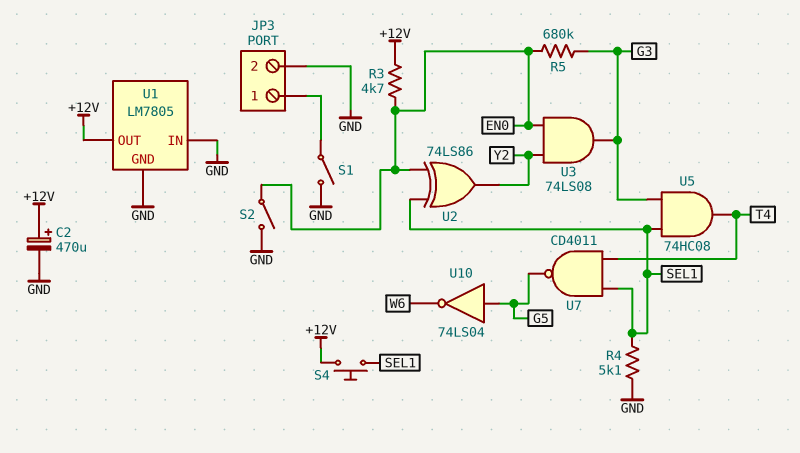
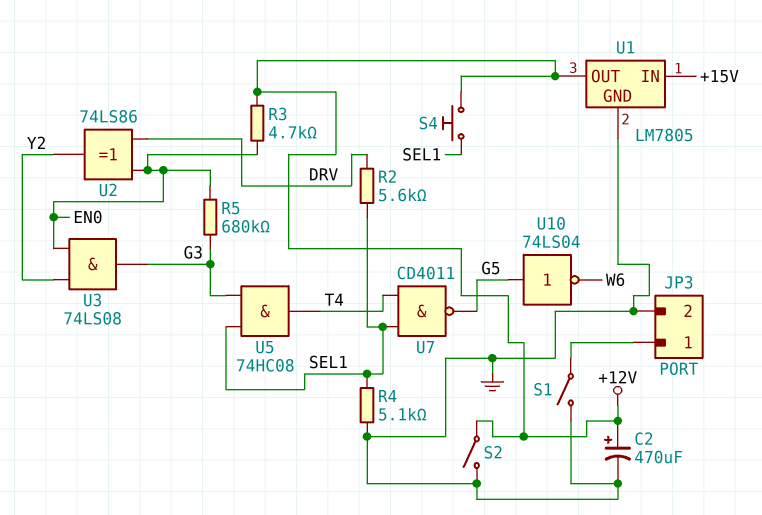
R2: none -> 5.6k (DRV, SEL1)
S2: switch (EN0, GND) -> switch (+12V, GND)
U1 pin IN: GND -> +15V
U2: XOR 74LS86 (in EN0, in SEL1, out Y2) -> XOR 74LS86 (in DRV, in EN0, out Y2)

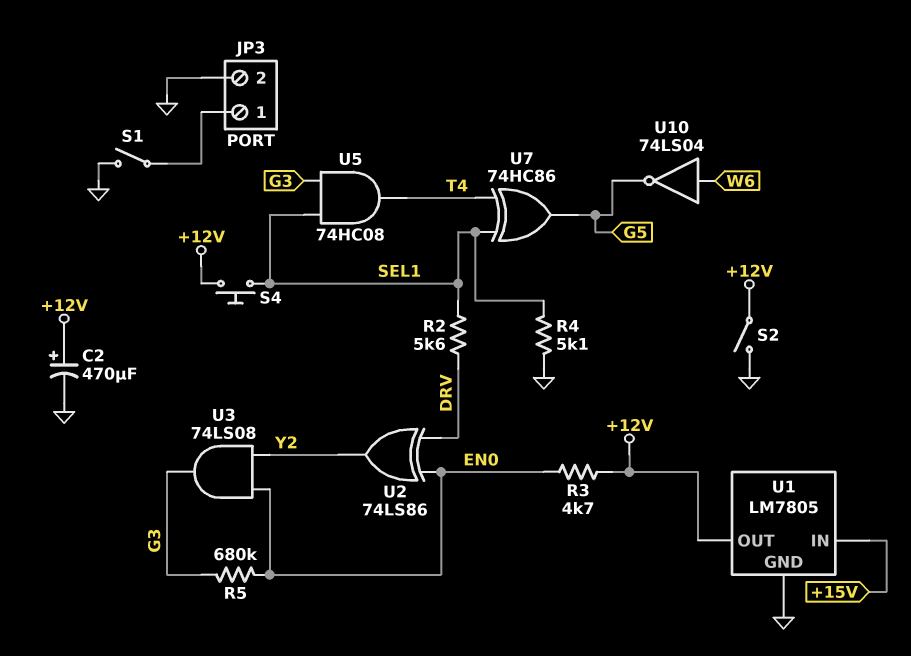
U7: NAND CD4011 (in SEL1, in T4, out G5) -> XOR 74HC86 (in SEL1, in T4, out G5)
U10: NOT 74LS04 (in G5, out W6) -> NOT 74LS04 (in W6, out G5)

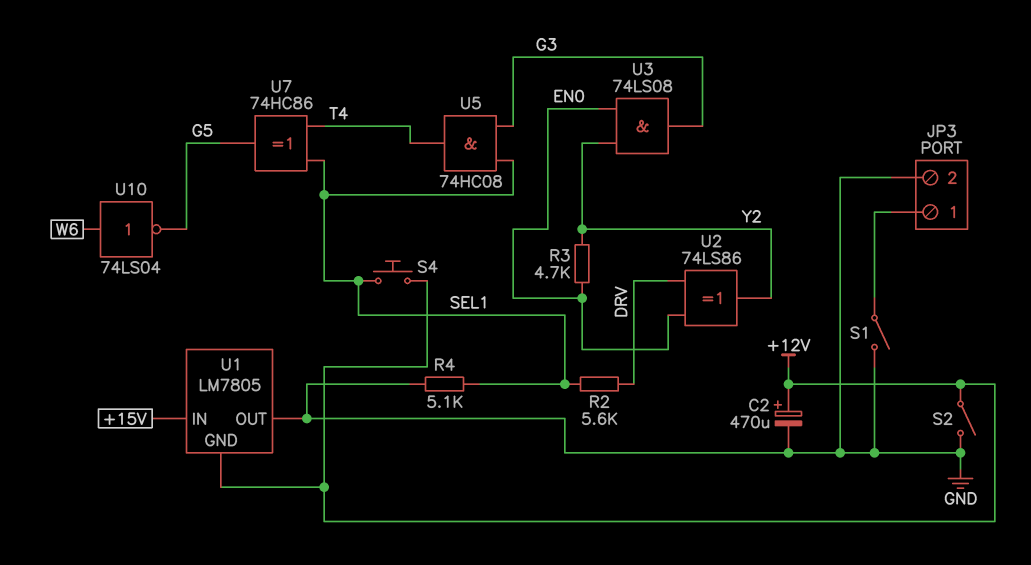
R3: 4.7k (+12V, EN0) -> 4.7k (EN0, Y2)
R5: 680k (EN0, G3) -> none
U1 pin GND: GND -> +12V
U1 pin OUT: +12V -> GND

